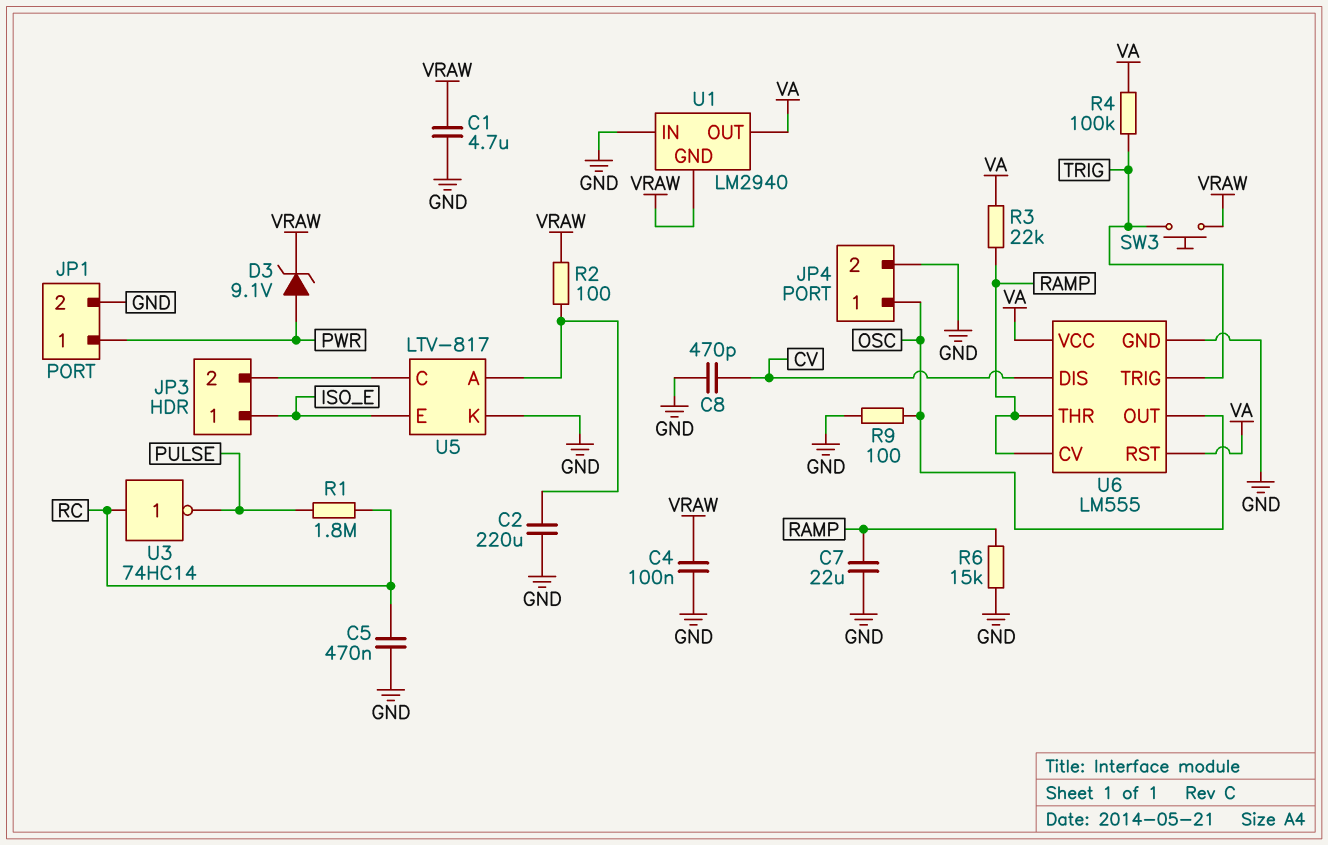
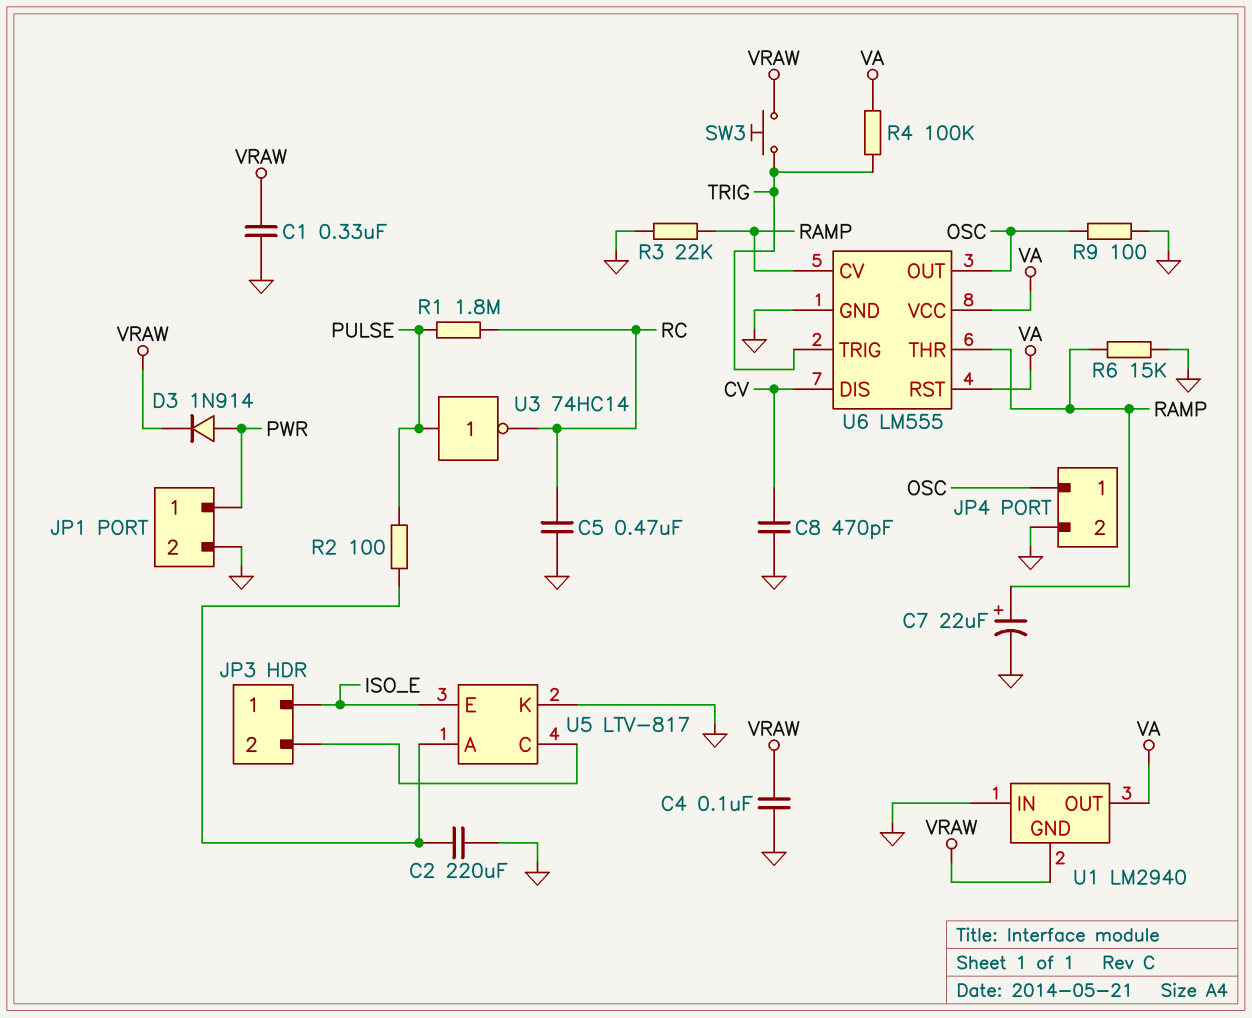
C1: 4.7uF (GND, VRAW) -> 330nF (GND, VRAW)
C7: 22uF (GND, RAMP) -> 22uF (plus RAMP, minus GND)
D3: zener 9.1V (A PWR, K VRAW) -> diode 1N914 (A PWR, K VRAW)
R2: 100 (U5/A, VRAW) -> 100 (PULSE, U5/A)
R3: 22k (RAMP, VA) -> 22k (GND, RAMP)
U3: NOT 74HC14 (in RC, out PULSE) -> NOT 74HC14 (in PULSE, out RC)

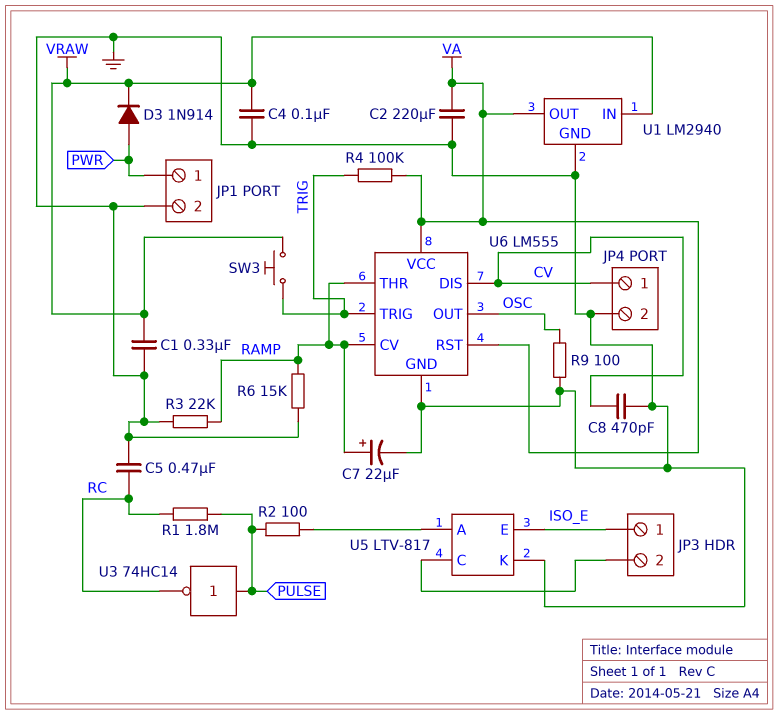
C2: 220uF (GND, U5/A) -> 220uF (GND, VA)
JP4 pin 1: OSC -> CV
U1 pin GND: VRAW -> GND
U1 pin IN: GND -> VRAW

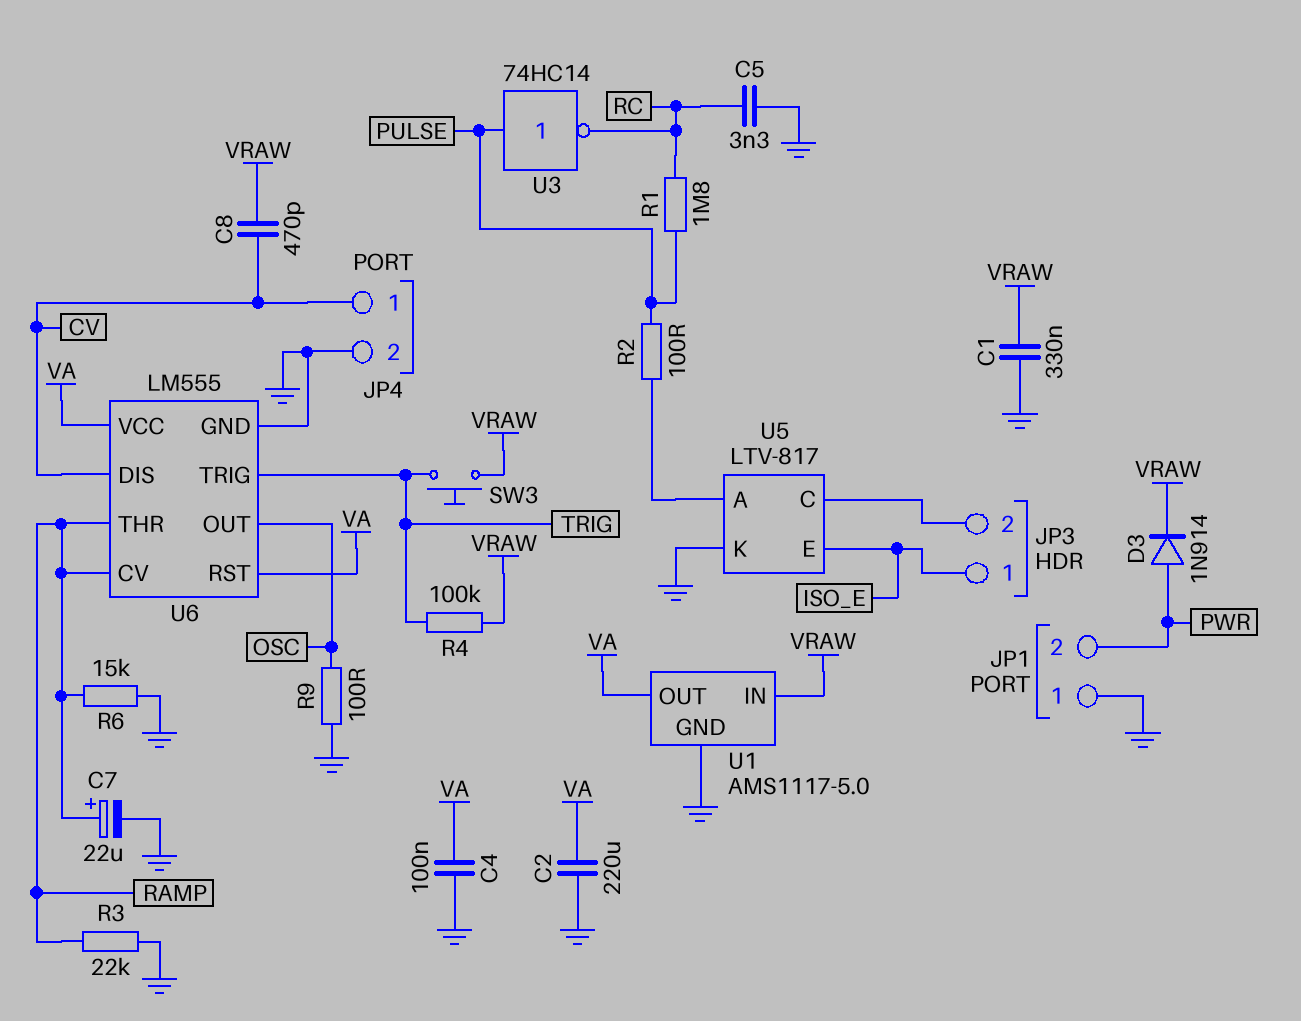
C4: 100nF (GND, VRAW) -> 100nF (GND, VA)
C5: 470nF (GND, RC) -> 3.3nF (GND, RC)
C8: 470pF (CV, GND) -> 470pF (CV, VRAW)
JP1 pin 1: PWR -> GND
JP1 pin 2: GND -> PWR
R4: 100k (TRIG, VA) -> 100k (TRIG, VRAW)
U1: LM2940 -> AMS1117-5.0

